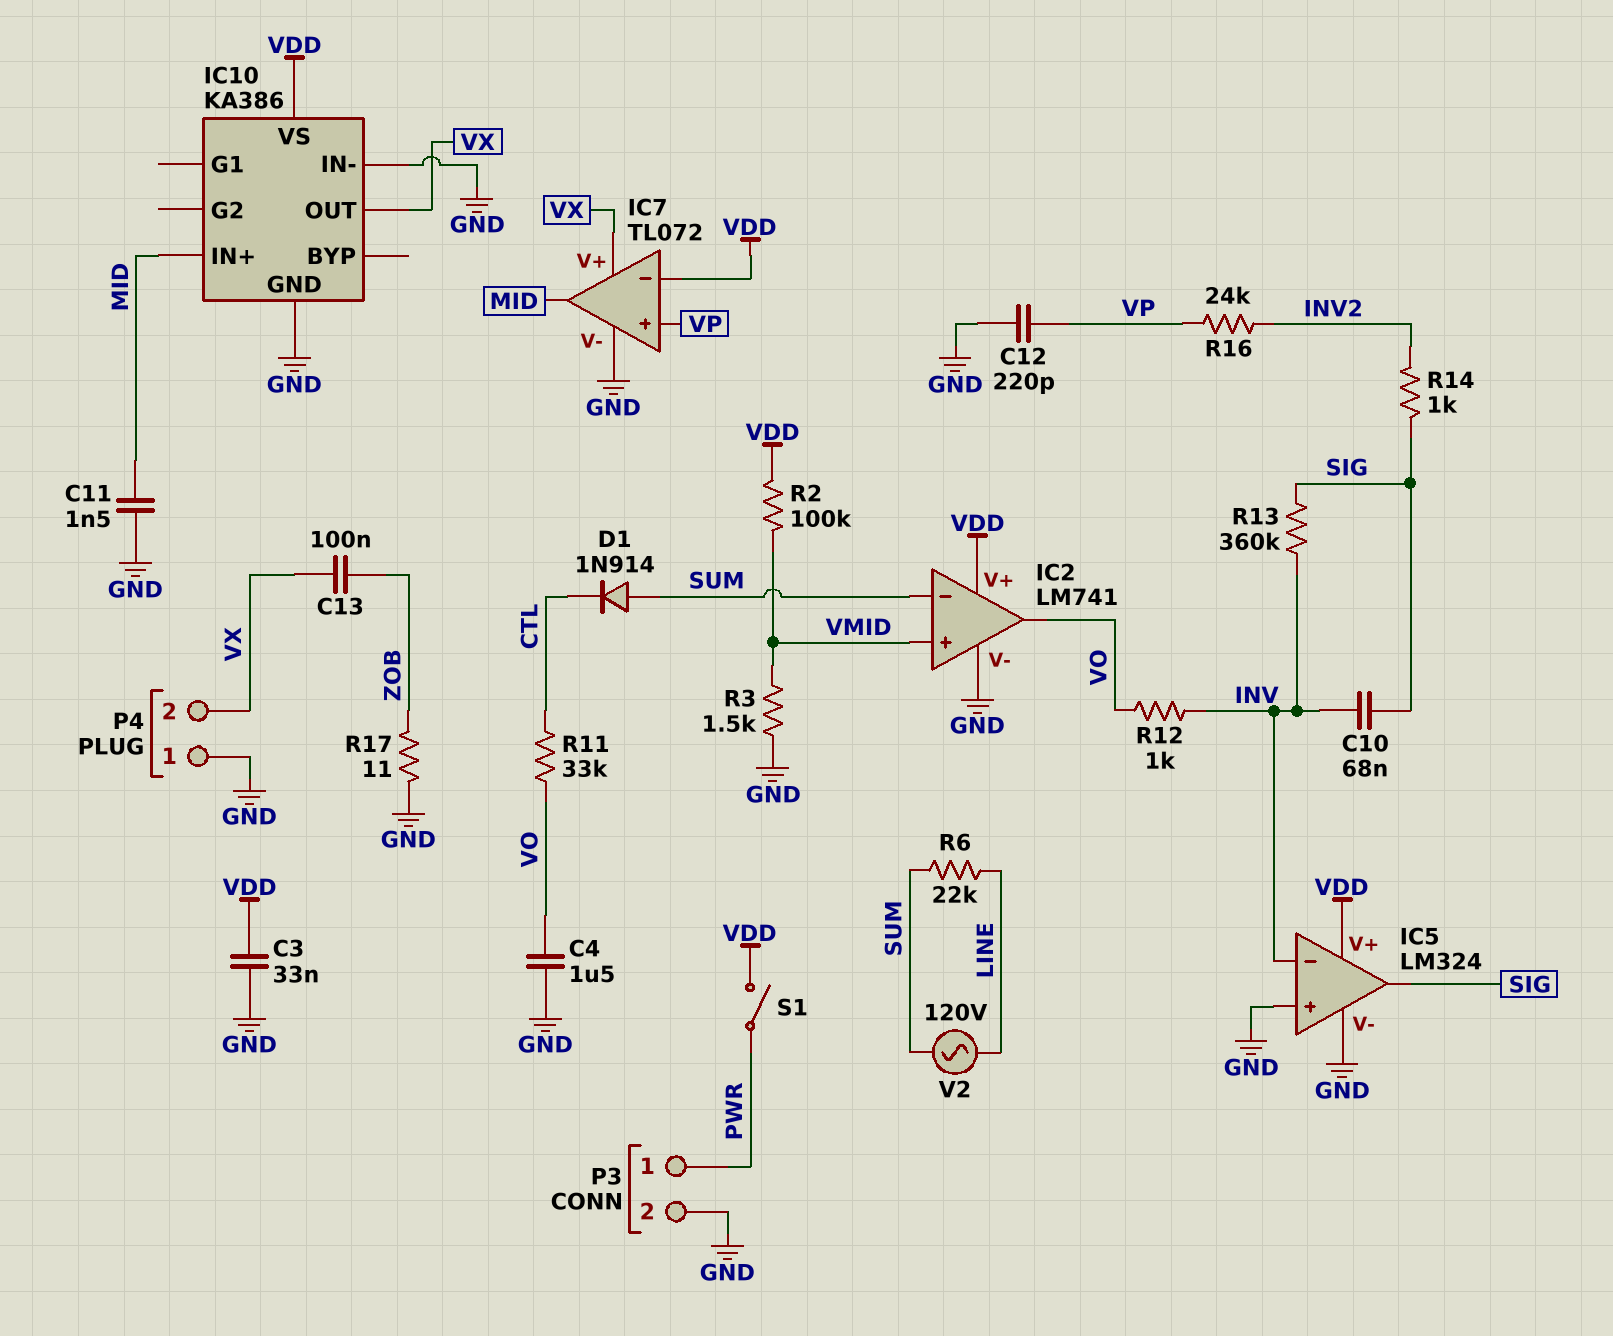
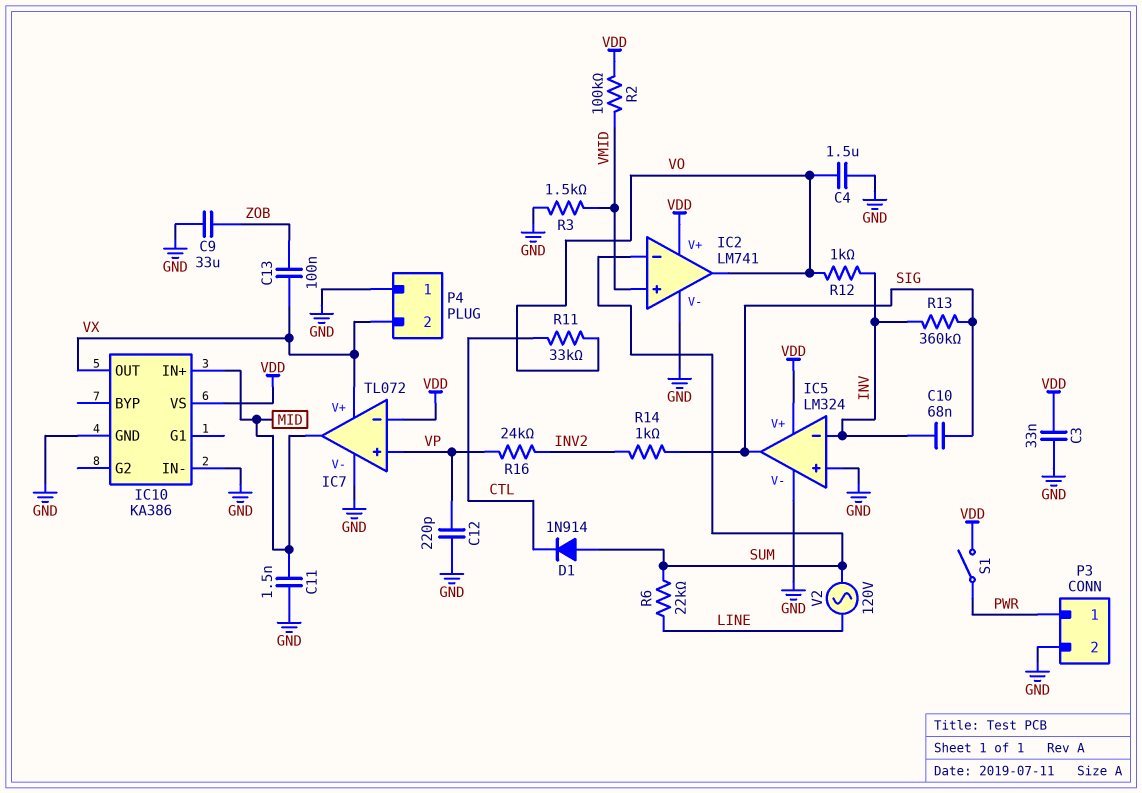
C9: none -> 33uF (GND, ZOB)
R17: 11 (GND, ZOB) -> none

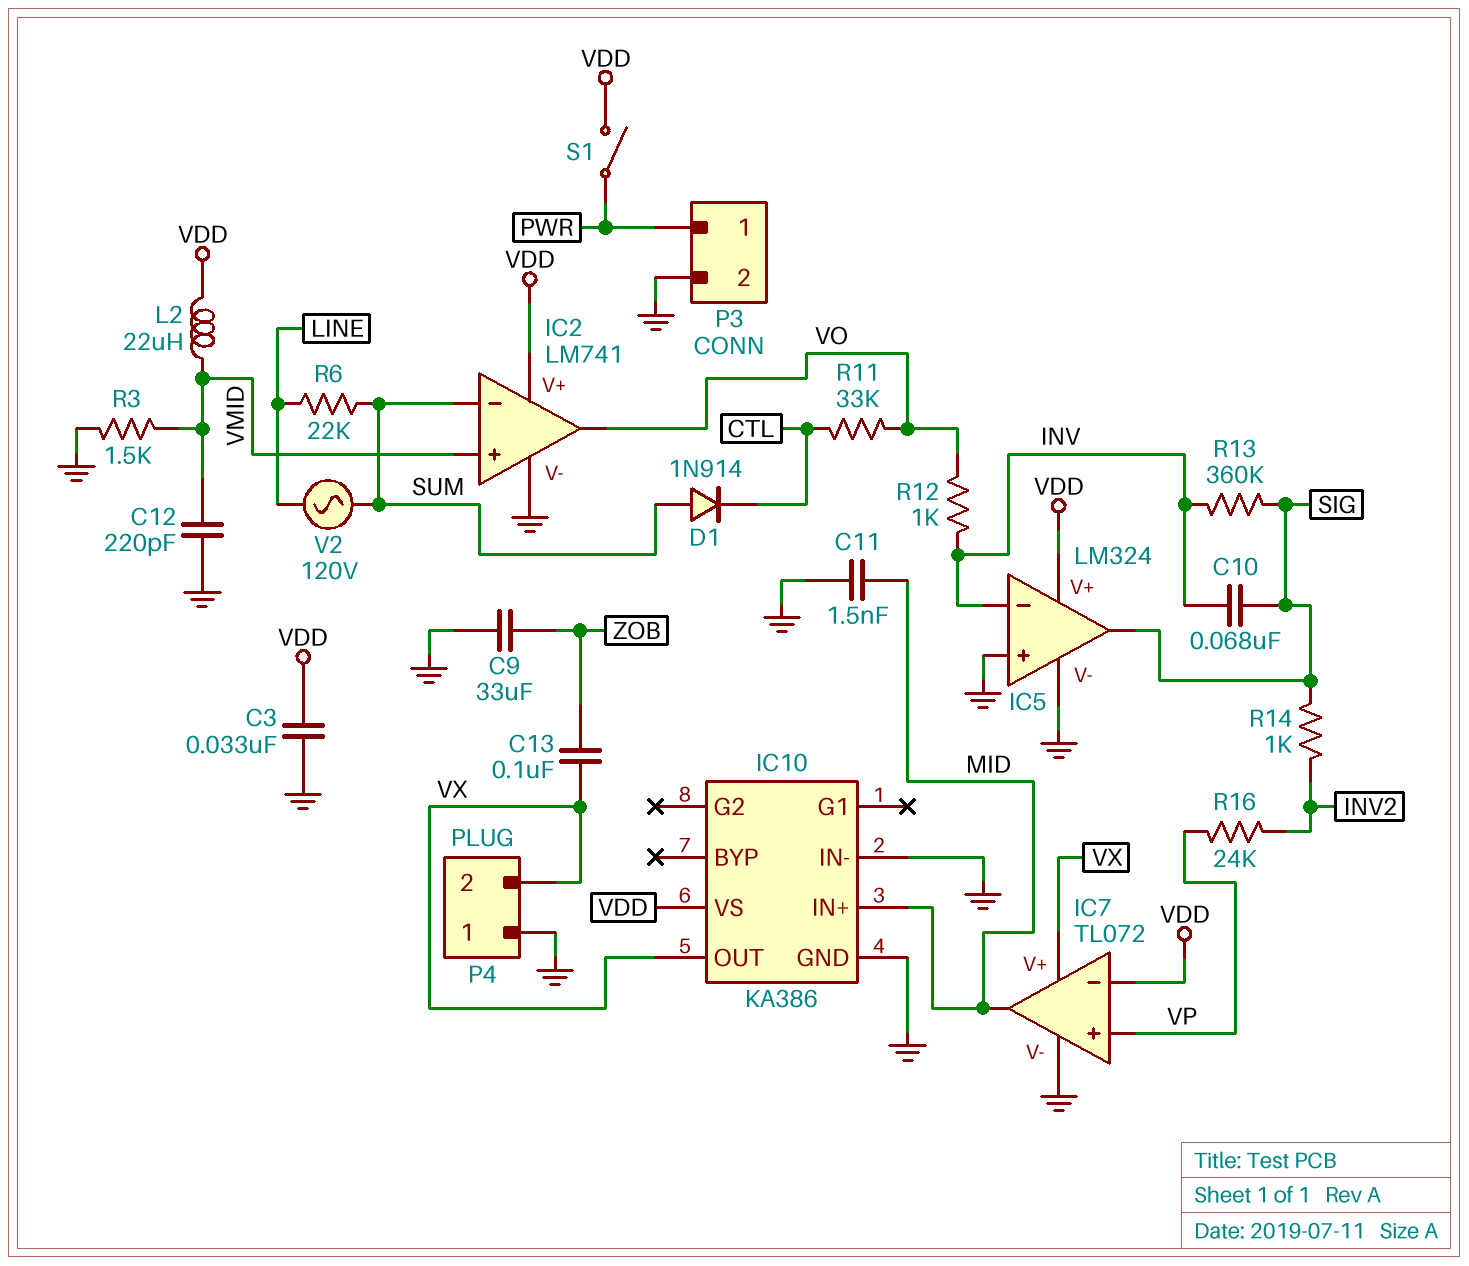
C4: 1.5uF (GND, VO) -> none
C12: 220pF (GND, VP) -> 220pF (GND, VMID)
L2: none -> 22uH (VDD, VMID)
R2: 100k (VDD, VMID) -> none

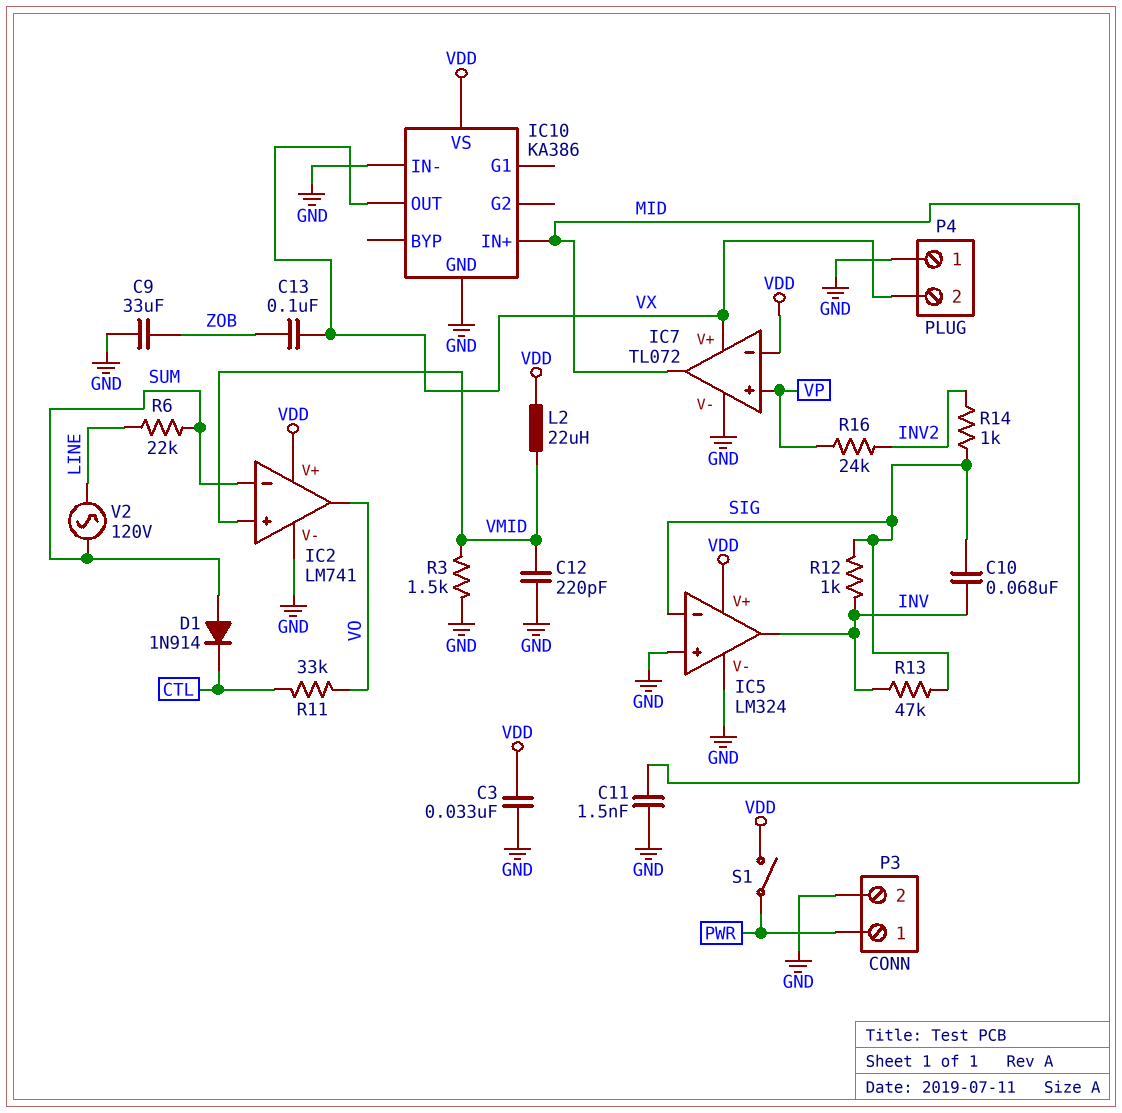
IC5 pin in-: INV -> SIG
IC5 pin out: SIG -> INV
R12: 1k (INV, VO) -> 1k (INV, SIG)
R13: 360k (INV, SIG) -> 47k (INV, SIG)

